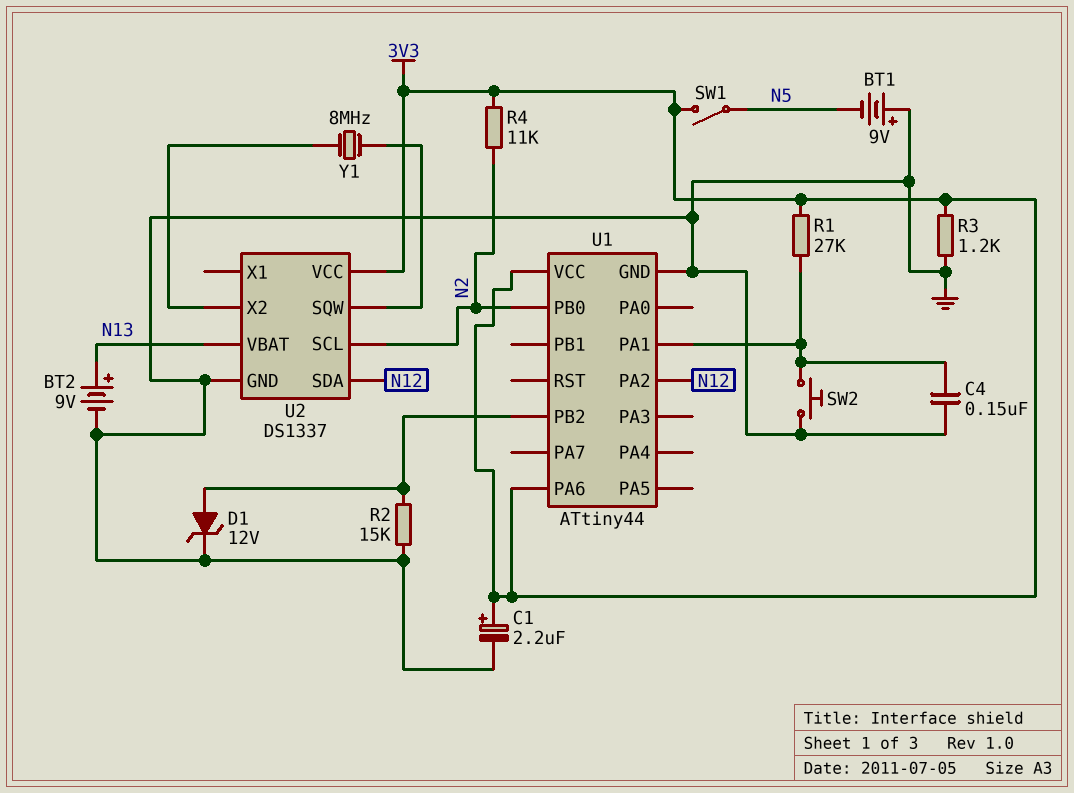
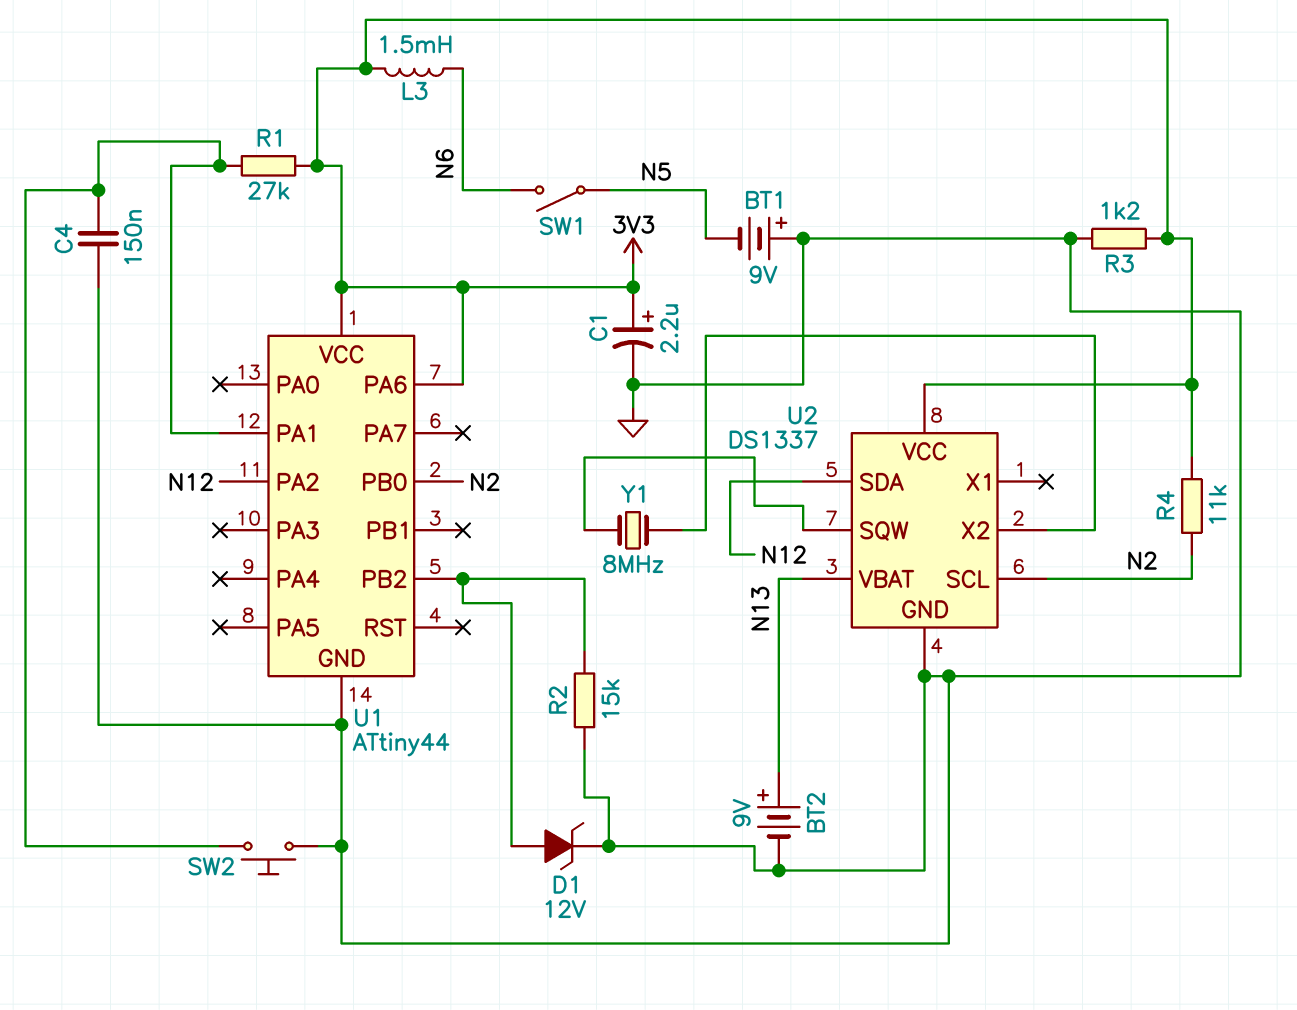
L3: none -> 1.5mH (3V3, N6)
SW1: switch (3V3, N5) -> switch (N5, N6)

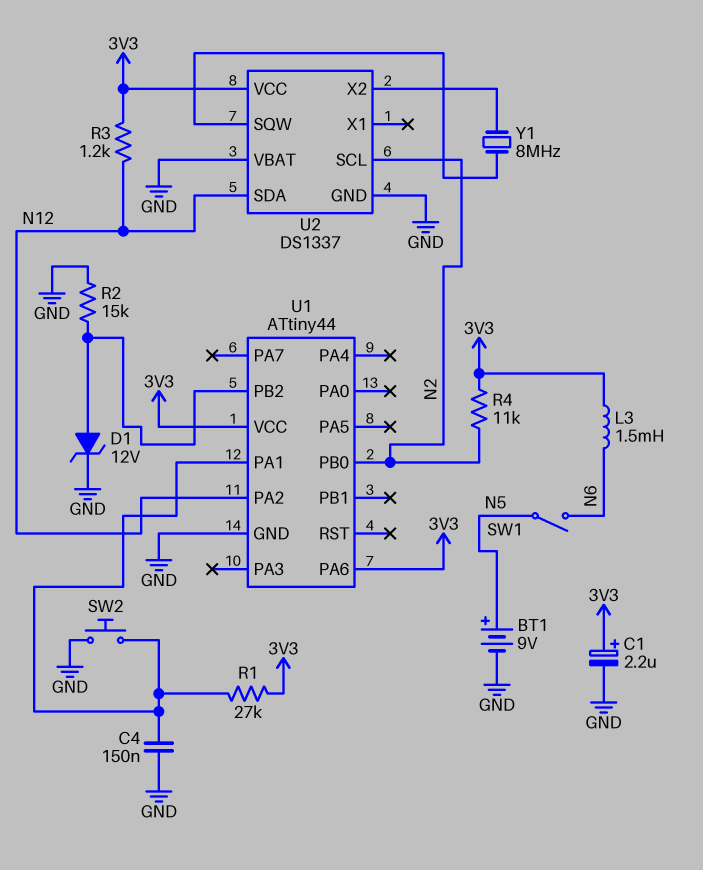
BT1: 9V (plus GND, minus N5) -> 9V (plus N5, minus GND)
BT2: 9V (plus N13, minus GND) -> none
R3: 1.2k (3V3, GND) -> 1.2k (3V3, N12)
U2 pin VBAT: N13 -> GND

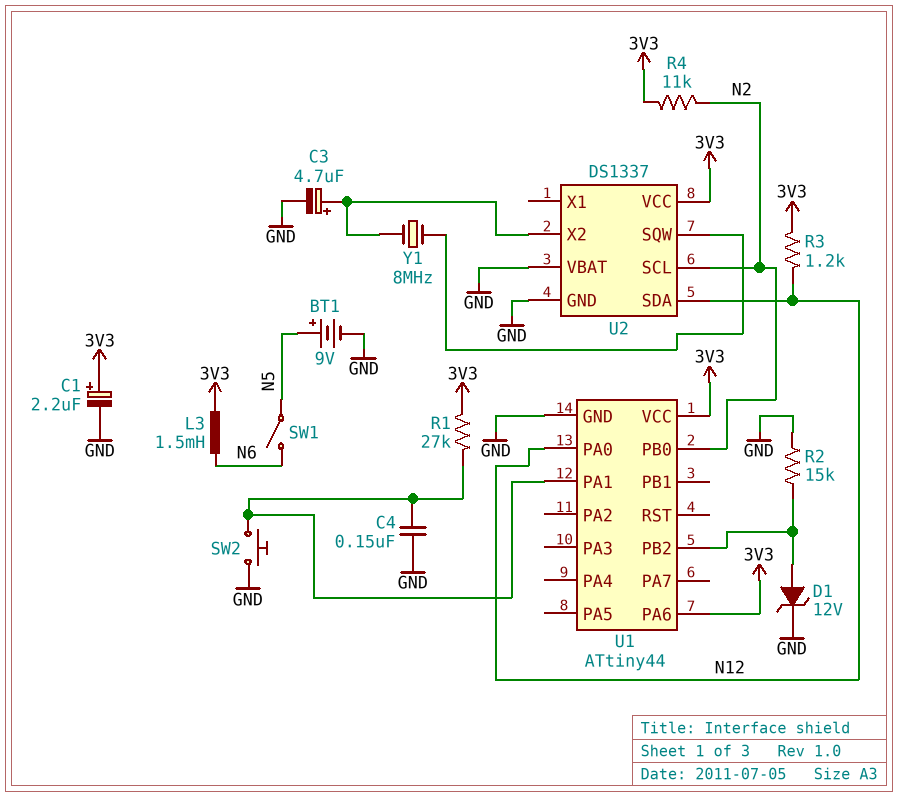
C3: none -> 4.7uF (plus U2/X2, minus GND)
U1 pin PA0: none -> N12
U1 pin PA2: N12 -> none

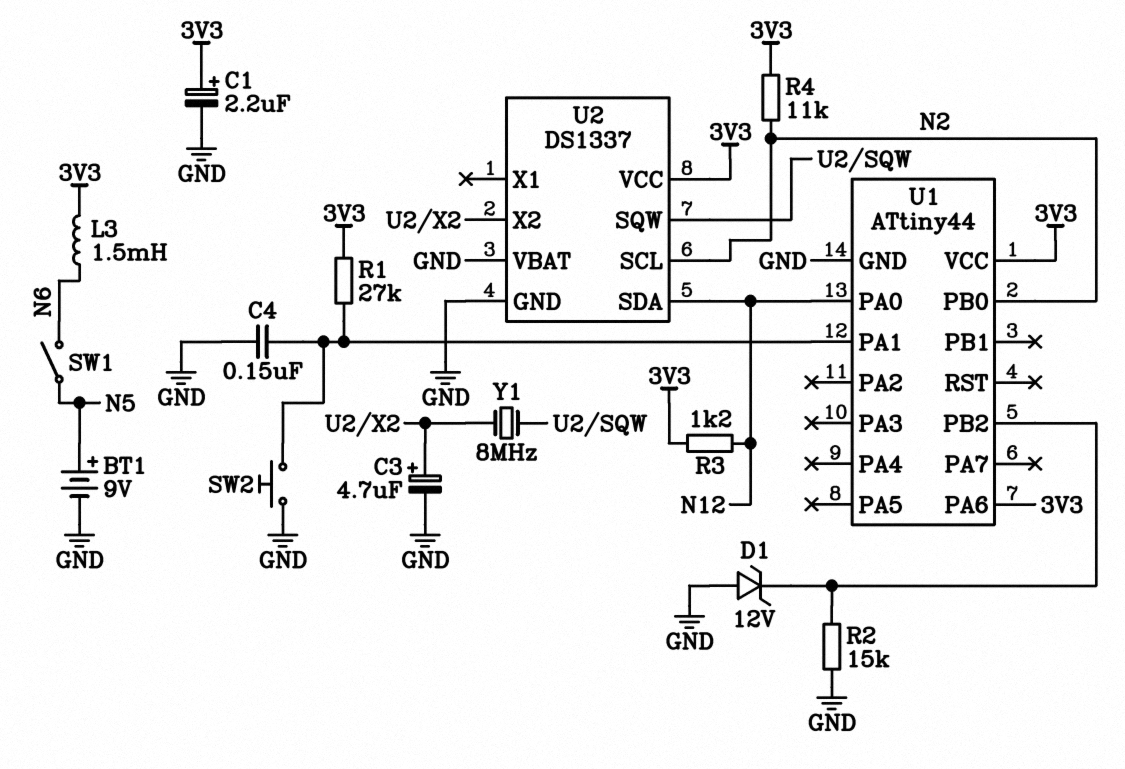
D1: zener 12V (A U1/PB2, K GND) -> zener 12V (A GND, K U1/PB2)

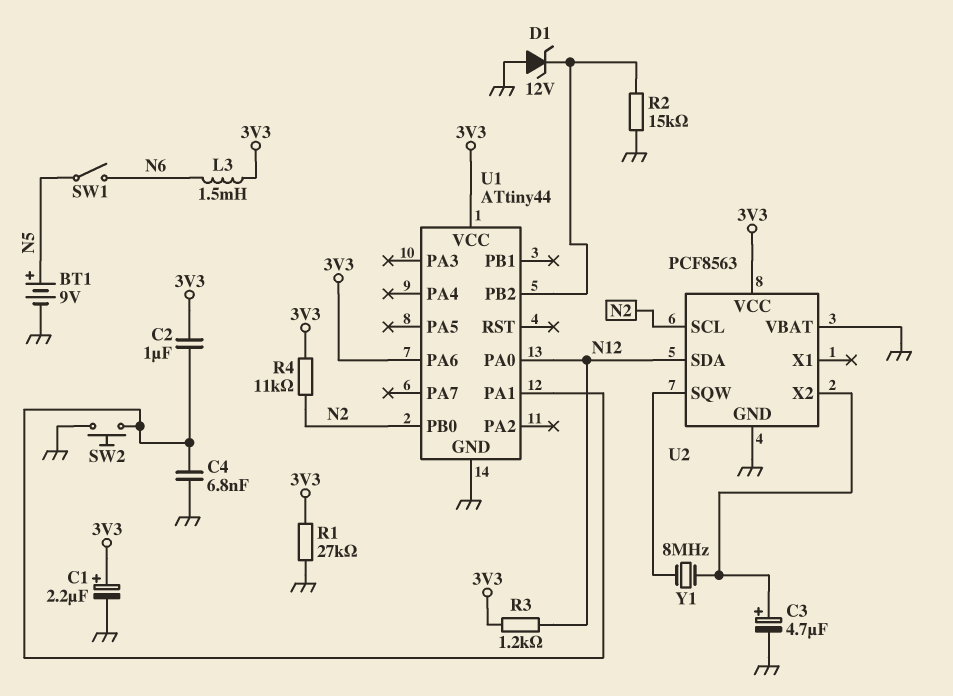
C2: none -> 1uF (3V3, U1/PA1)
C4: 150nF (GND, U1/PA1) -> 6.8nF (GND, U1/PA1)
R1: 27k (3V3, U1/PA1) -> 27k (3V3, GND)
U2: DS1337 -> PCF8563

